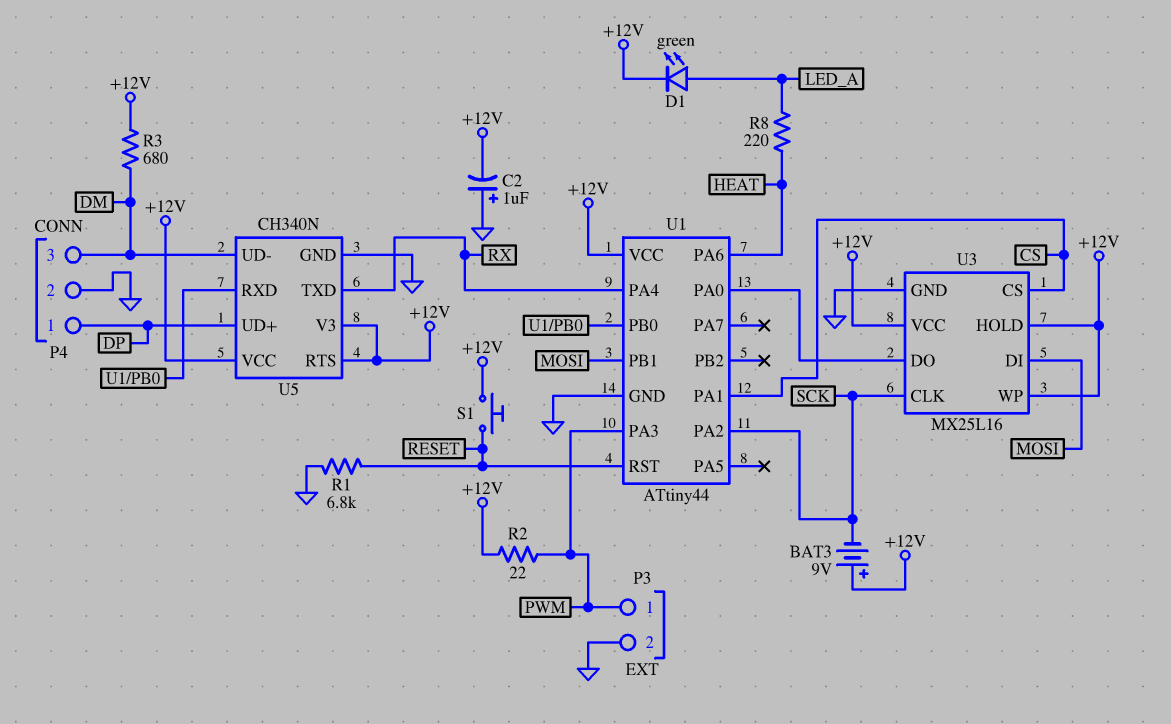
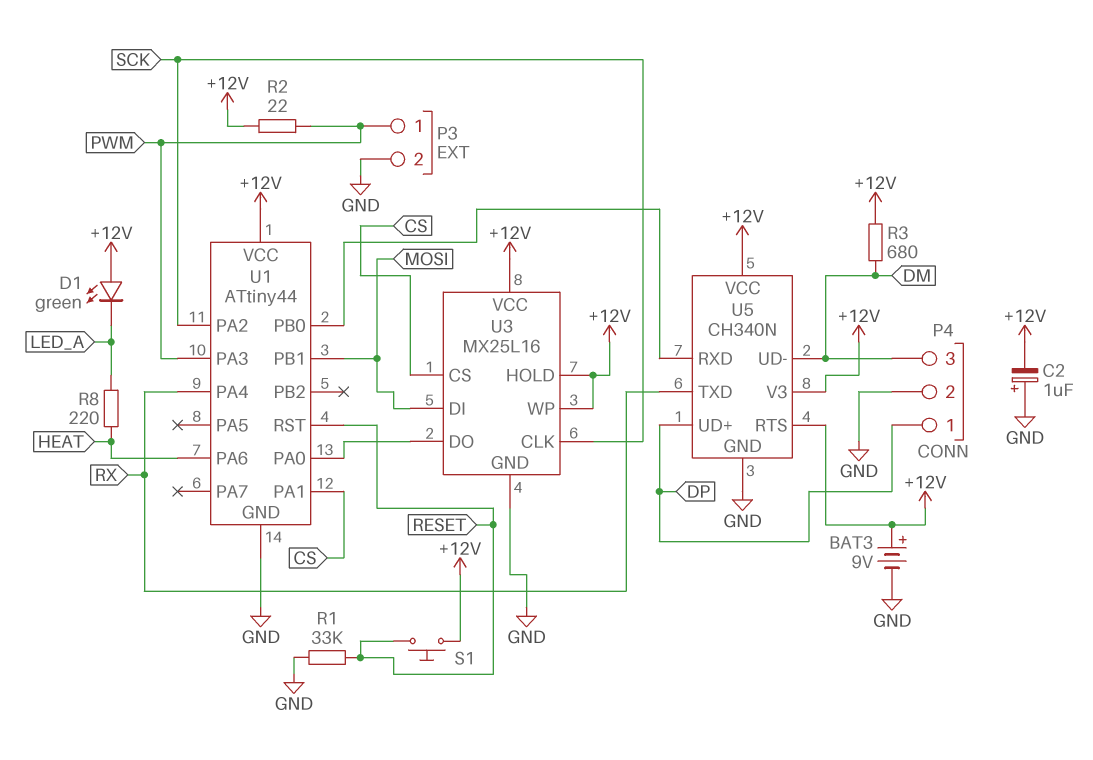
BAT3: 9V (plus +12V, minus SCK) -> 9V (plus +12V, minus GND)
D1: LED green (A LED_A, K +12V) -> LED green (A +12V, K LED_A)
R1: 6.8k (GND, RESET) -> 33k (GND, RESET)

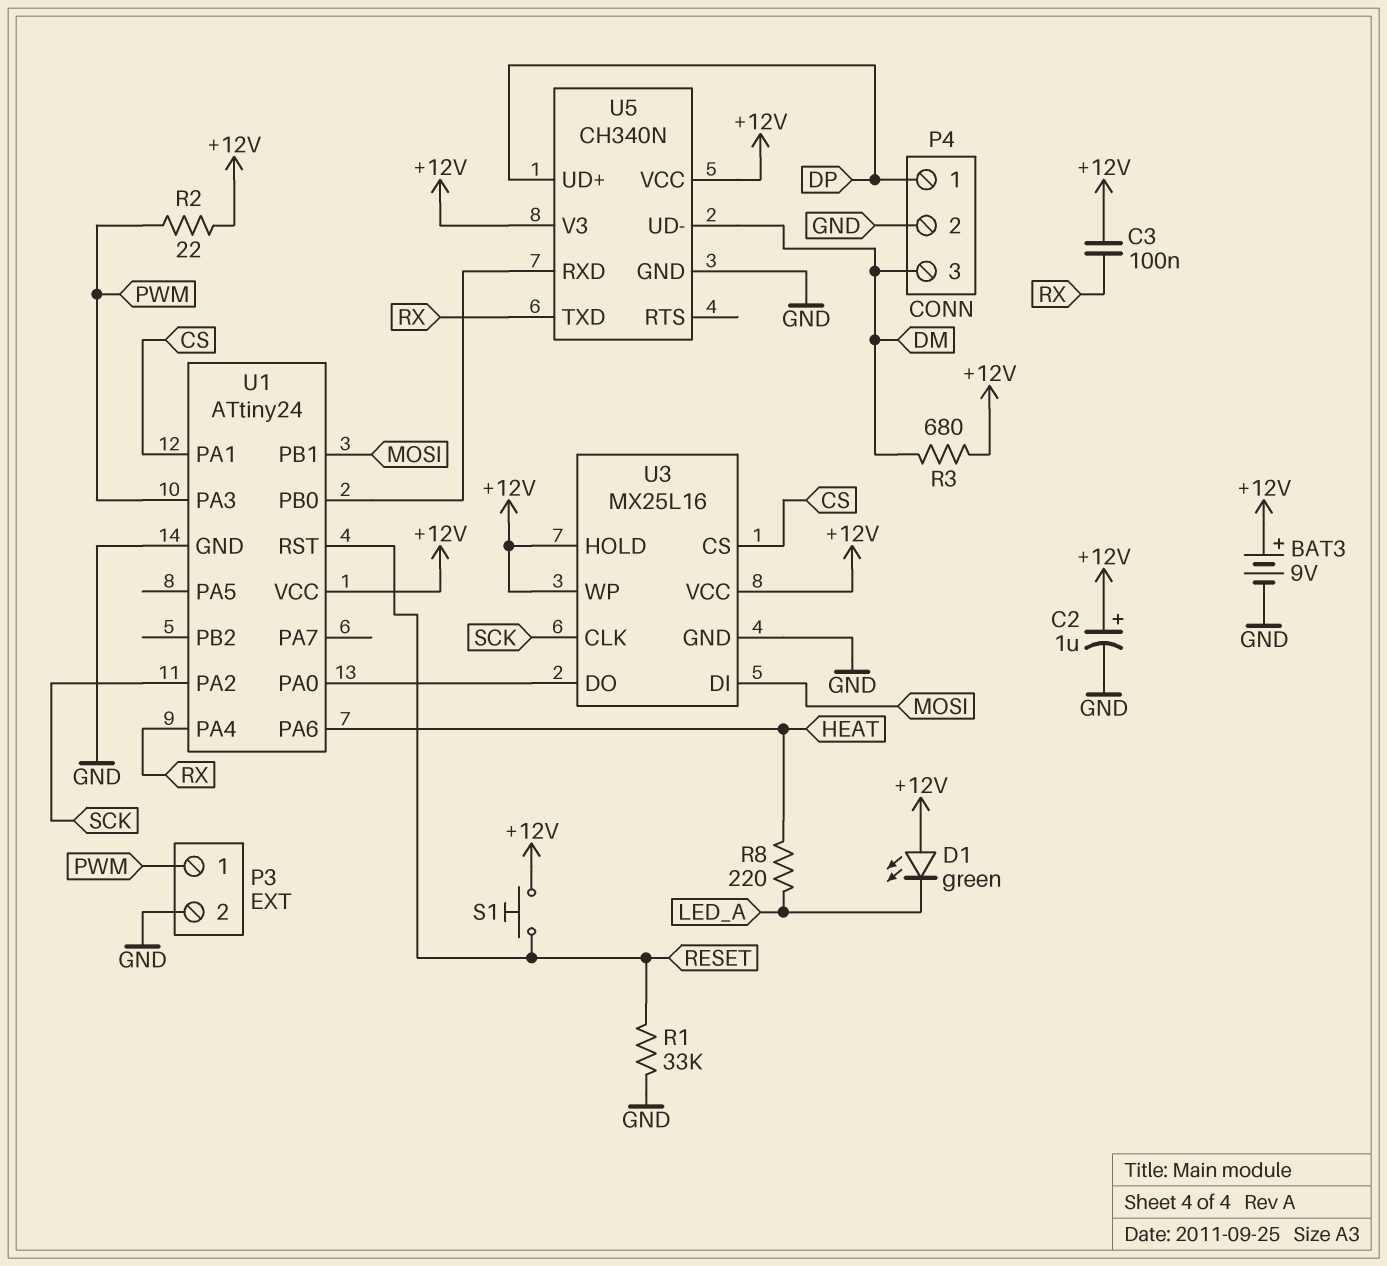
C2: 1uF (plus GND, minus +12V) -> 1uF (plus +12V, minus GND)
C3: none -> 100nF (+12V, RX)
U1: ATtiny44 -> ATtiny24
U5 pin RTS: +12V -> none

